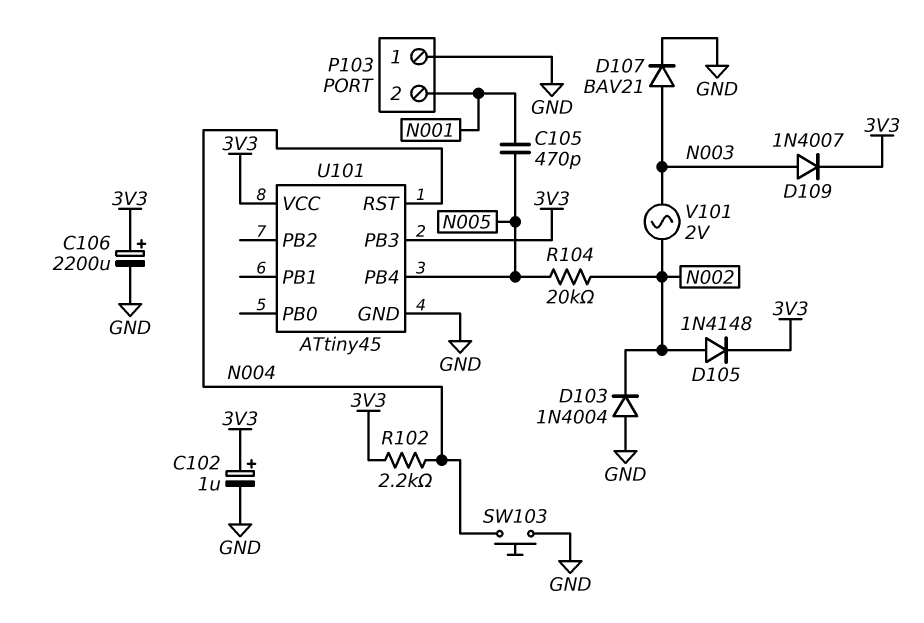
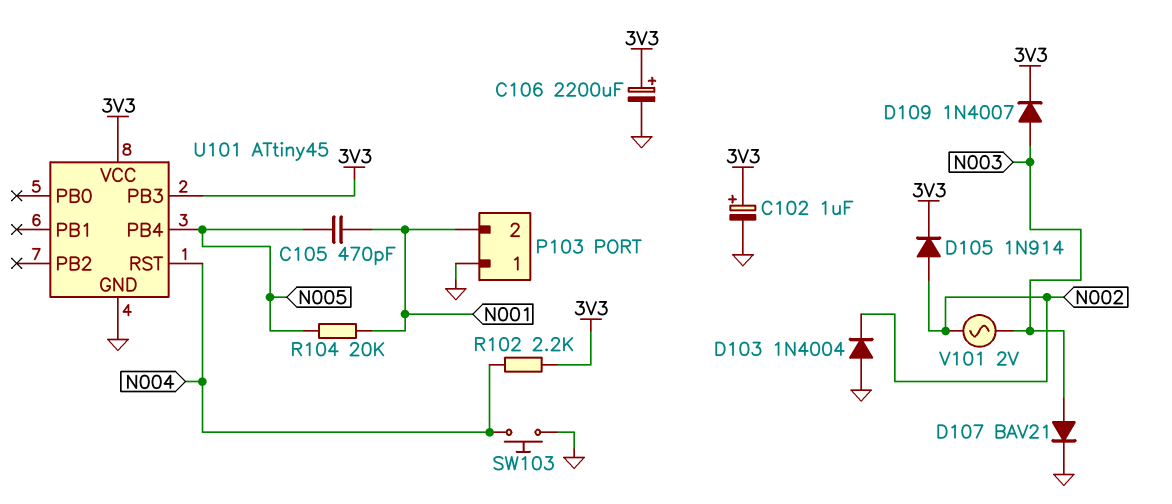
D105: diode 1N4148 (A N002, K 3V3) -> diode 1N914 (A N002, K 3V3)
R104: 20k (N002, N005) -> 20k (N001, N005)

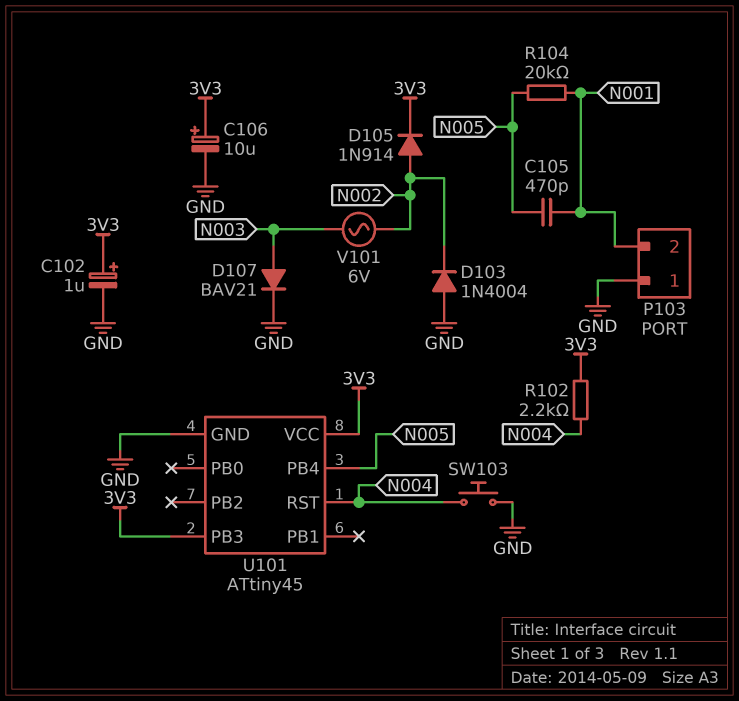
C106: 2200uF (plus 3V3, minus GND) -> 10uF (plus 3V3, minus GND)
D109: diode 1N4007 (A N003, K 3V3) -> none
V101: AC 2V (N002, N003) -> AC 6V (N002, N003)

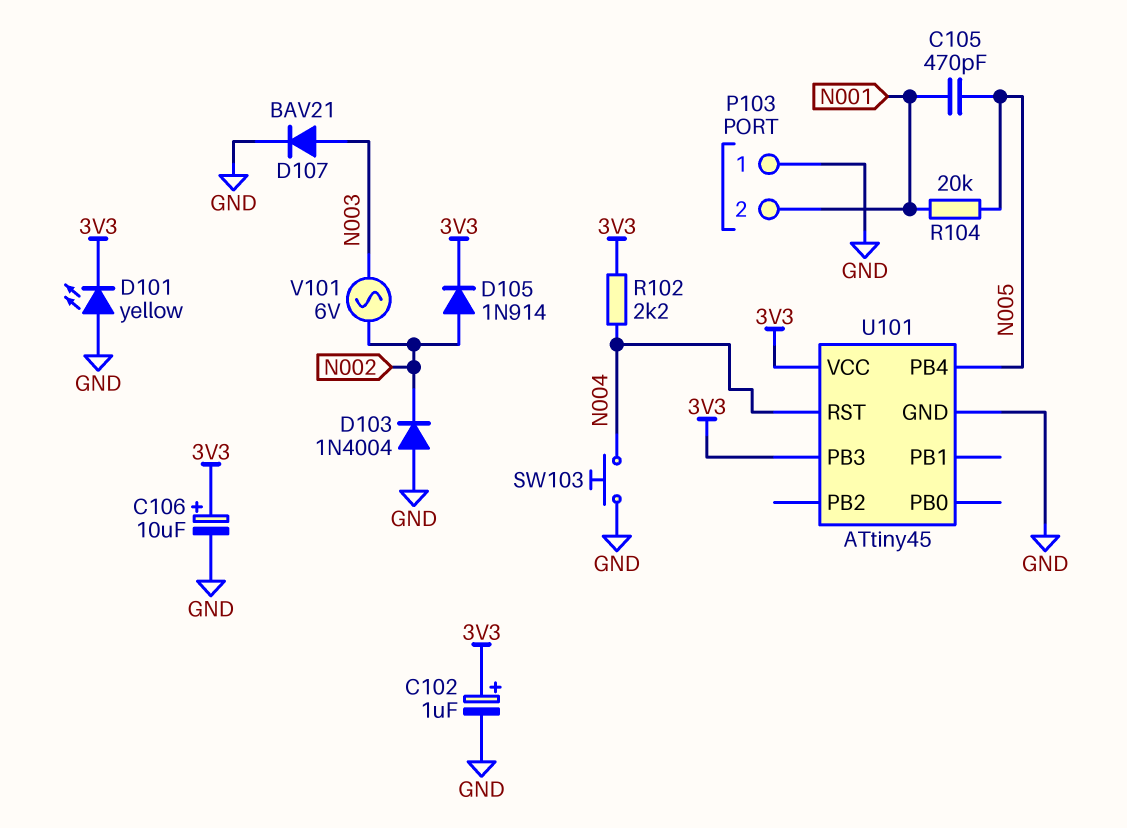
D101: none -> LED yellow (A GND, K 3V3)

